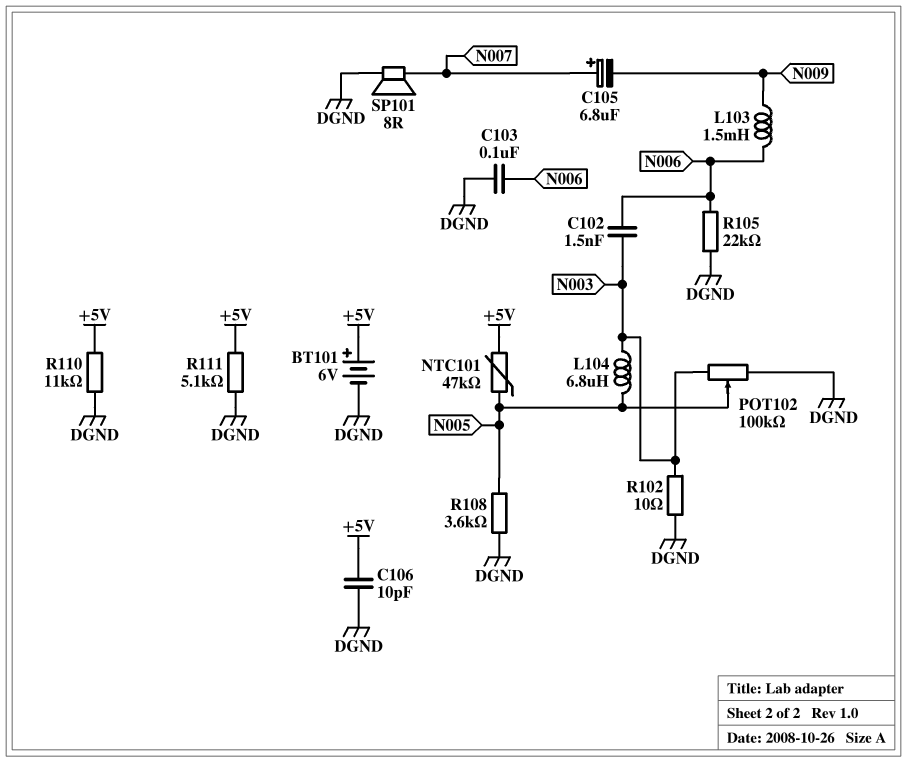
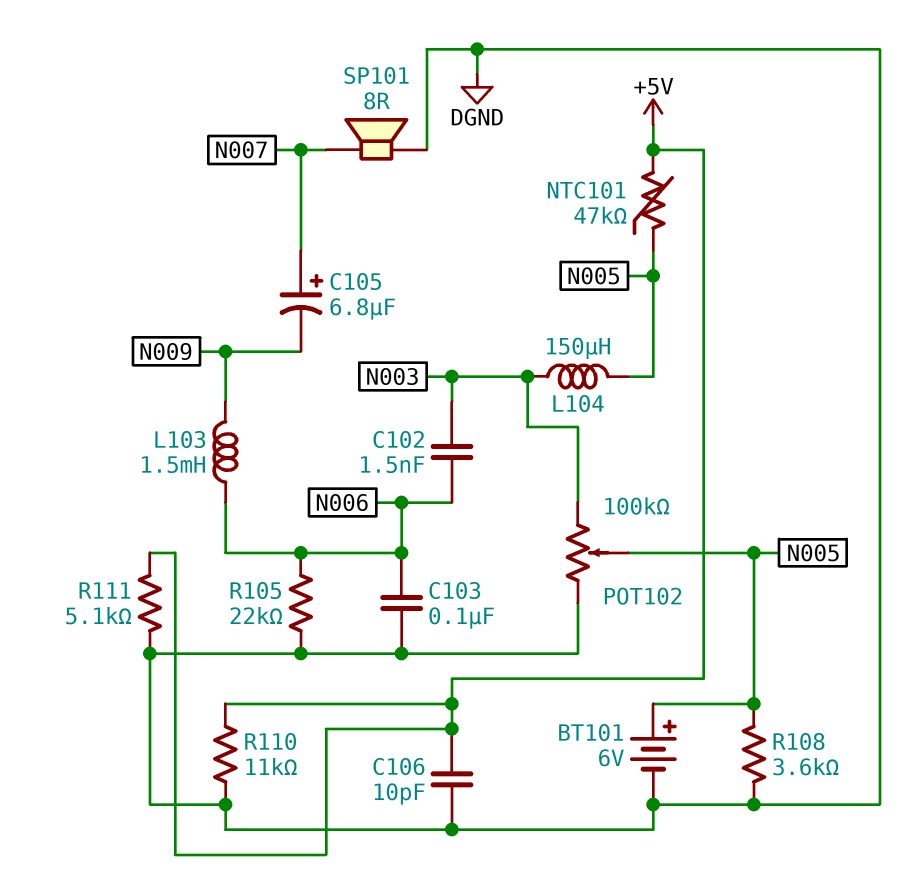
BT101: 6V (plus +5V, minus DGND) -> 6V (plus N005, minus DGND)
L104: 6.8uH (N003, N005) -> 150uH (N003, N005)
R102: 10 (DGND, N003) -> none

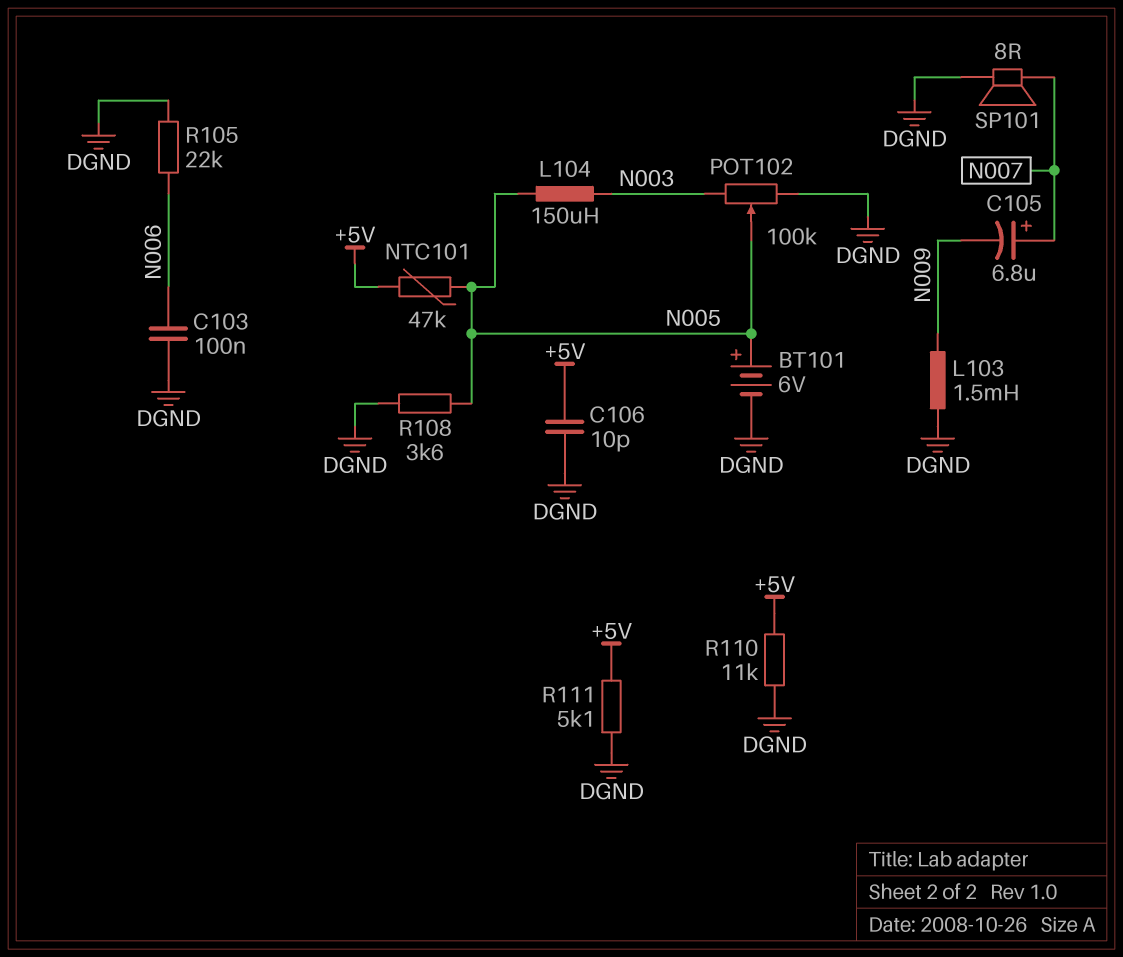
C102: 1.5nF (N003, N006) -> none
L103: 1.5mH (N006, N009) -> 1.5mH (DGND, N009)

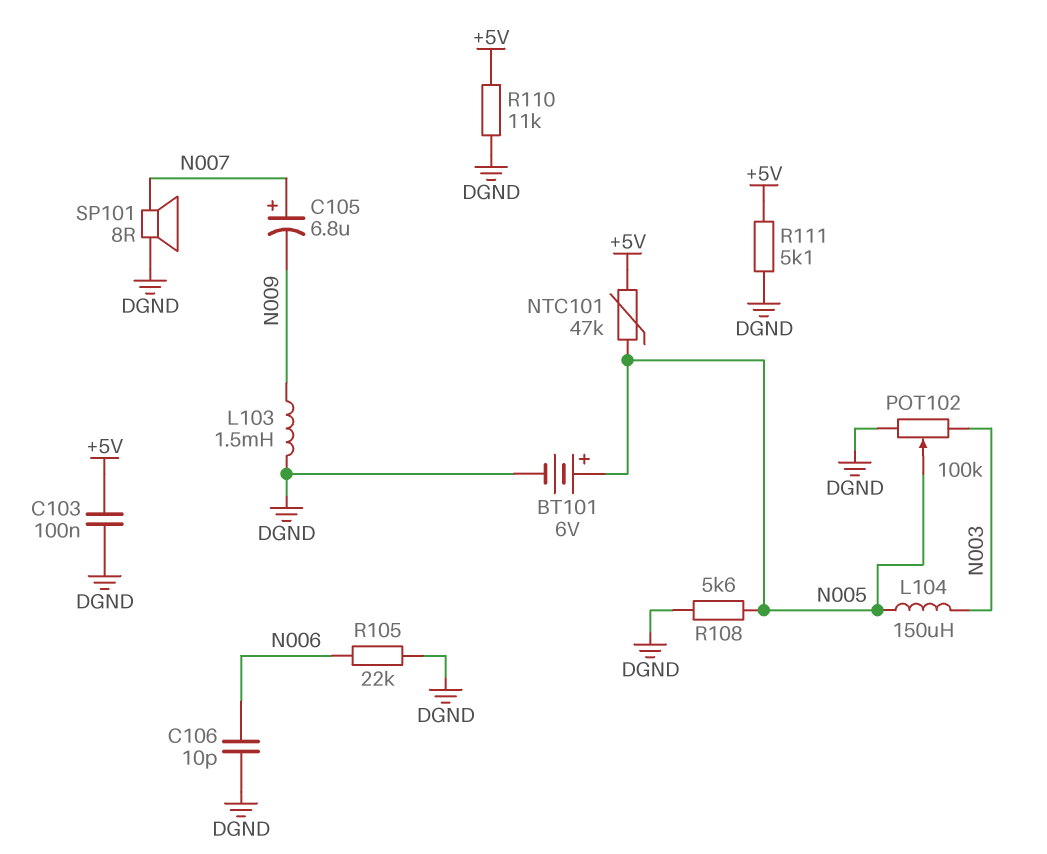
C103: 100nF (DGND, N006) -> 100nF (+5V, DGND)
C106: 10pF (+5V, DGND) -> 10pF (DGND, N006)
R108: 3.6k (DGND, N005) -> 5.6k (DGND, N005)

